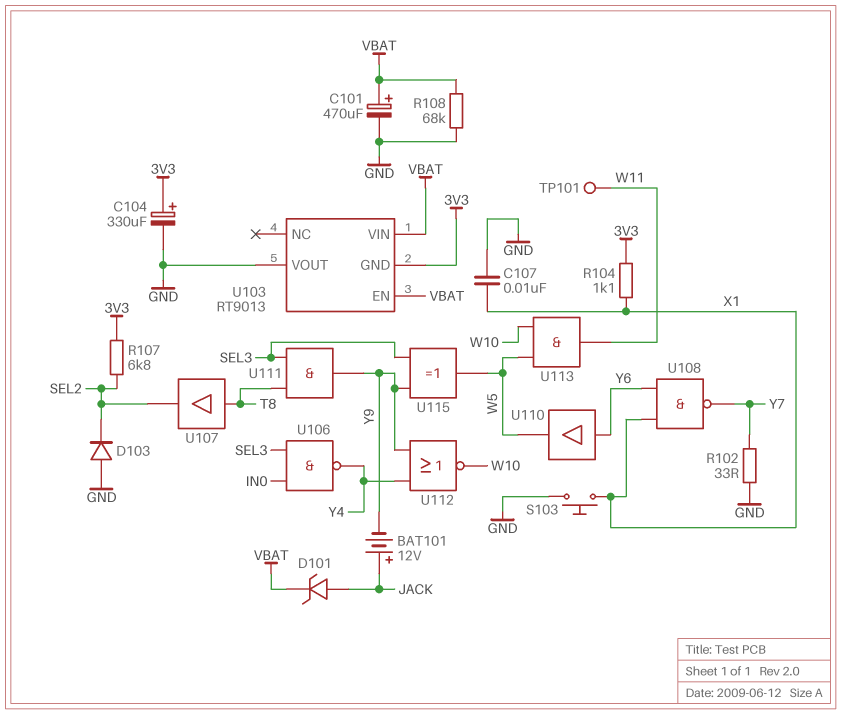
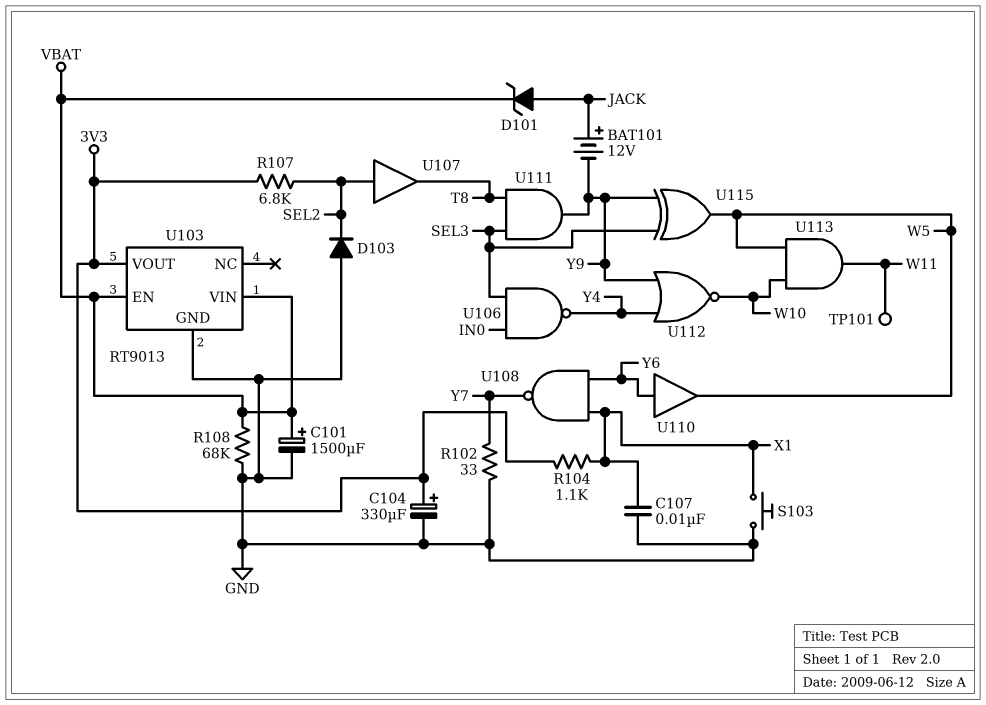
C101: 470uF (plus VBAT, minus GND) -> 1500uF (plus VBAT, minus GND)
U103 pin GND: 3V3 -> GND
U103 pin VOUT: GND -> 3V3
U107: buffer (in T8, out SEL2) -> buffer (in SEL2, out T8)

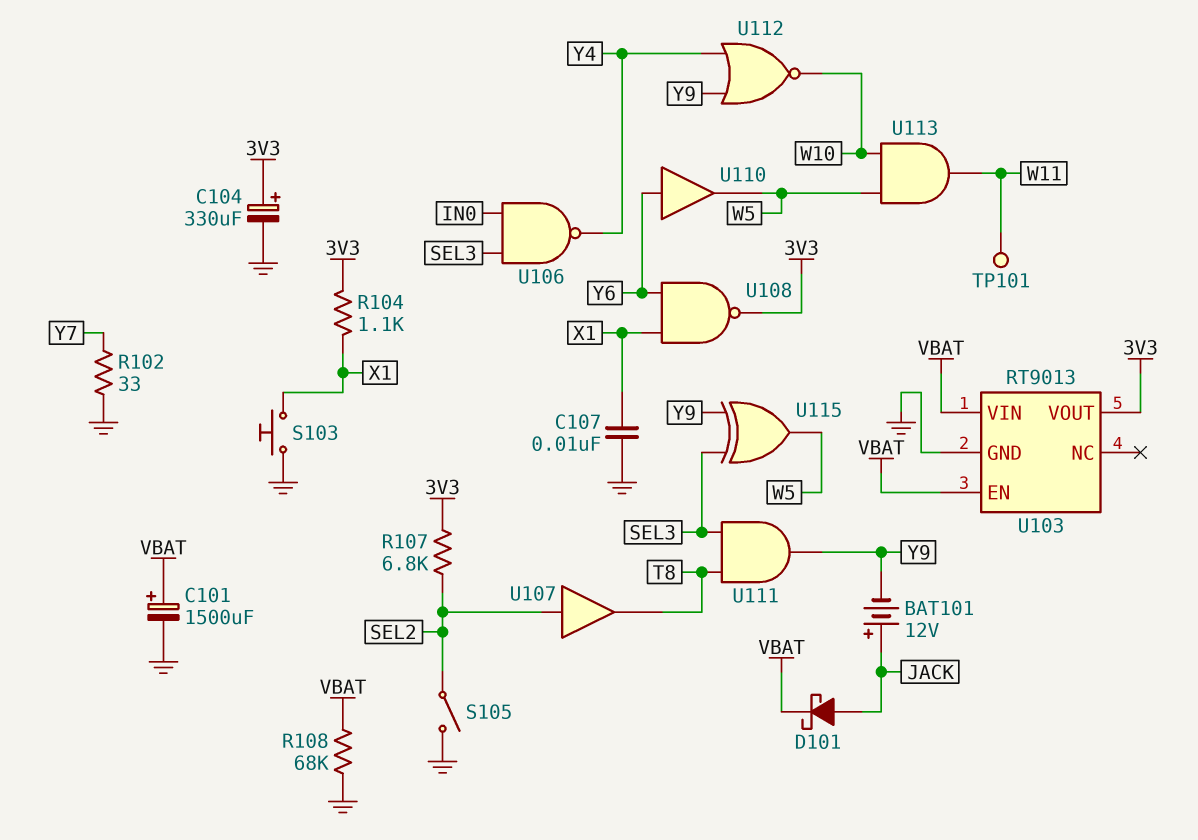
D101: zener (A JACK, K VBAT) -> schottky (A JACK, K VBAT)
D103: diode (A GND, K SEL2) -> none
S105: none -> switch (GND, SEL2)
U108: NAND (in X1, in Y6, out Y7) -> NAND (in X1, in Y6, out 3V3)

